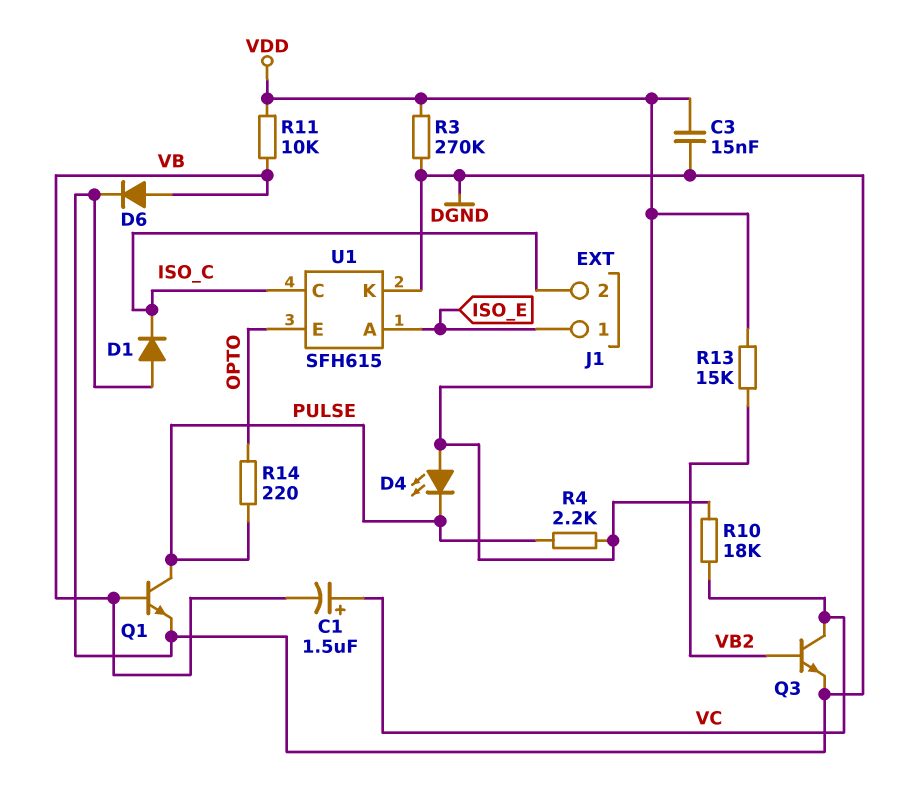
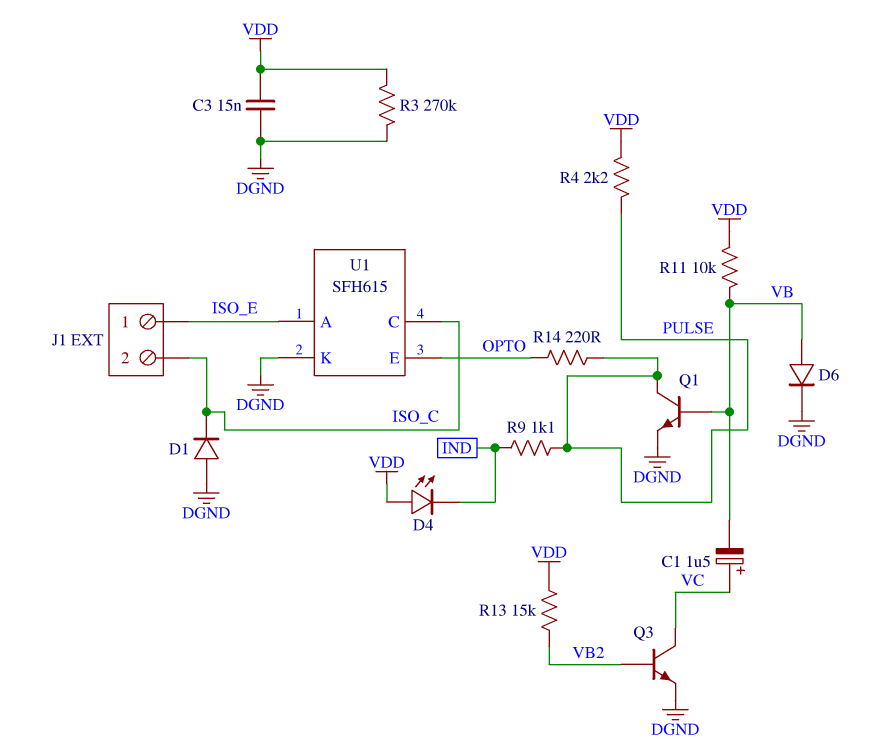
D4: LED (A VDD, K PULSE) -> LED (A VDD, K IND)
R9: none -> 1.1k (IND, PULSE)
R10: 18k (VC, VDD) -> none

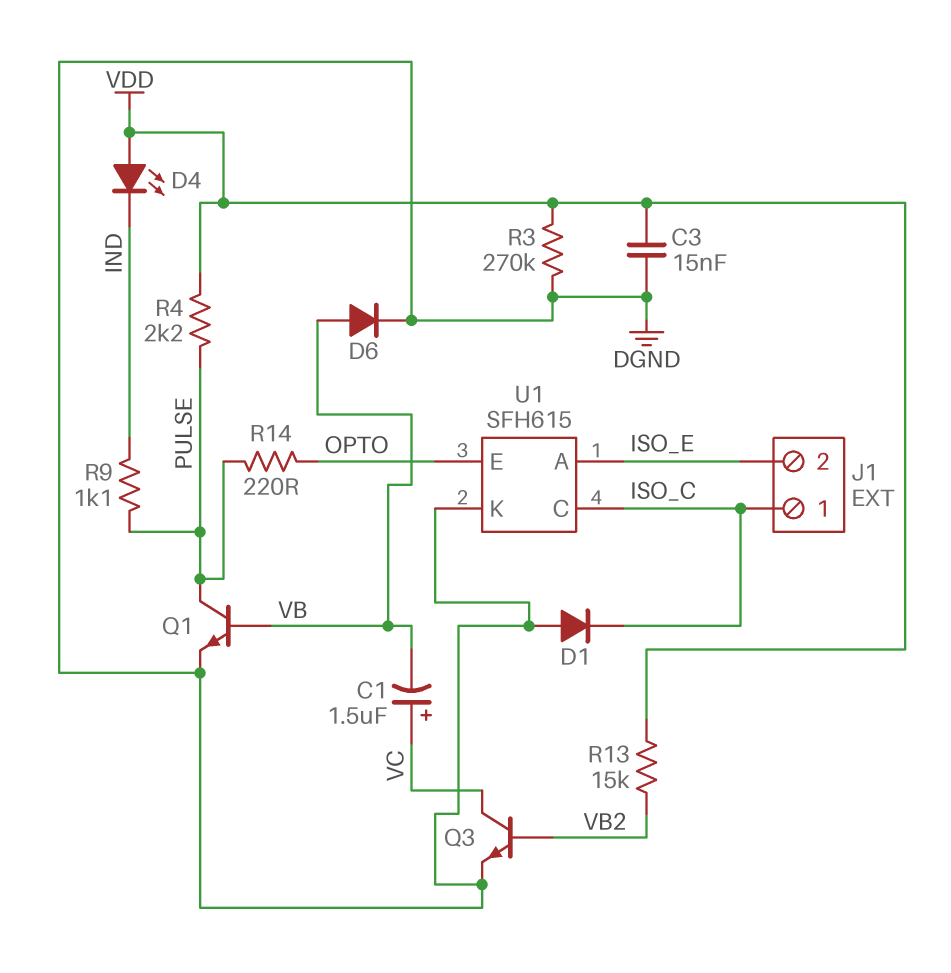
J1 pin 1: ISO_E -> ISO_C
J1 pin 2: ISO_C -> ISO_E
R11: 10k (VB, VDD) -> none

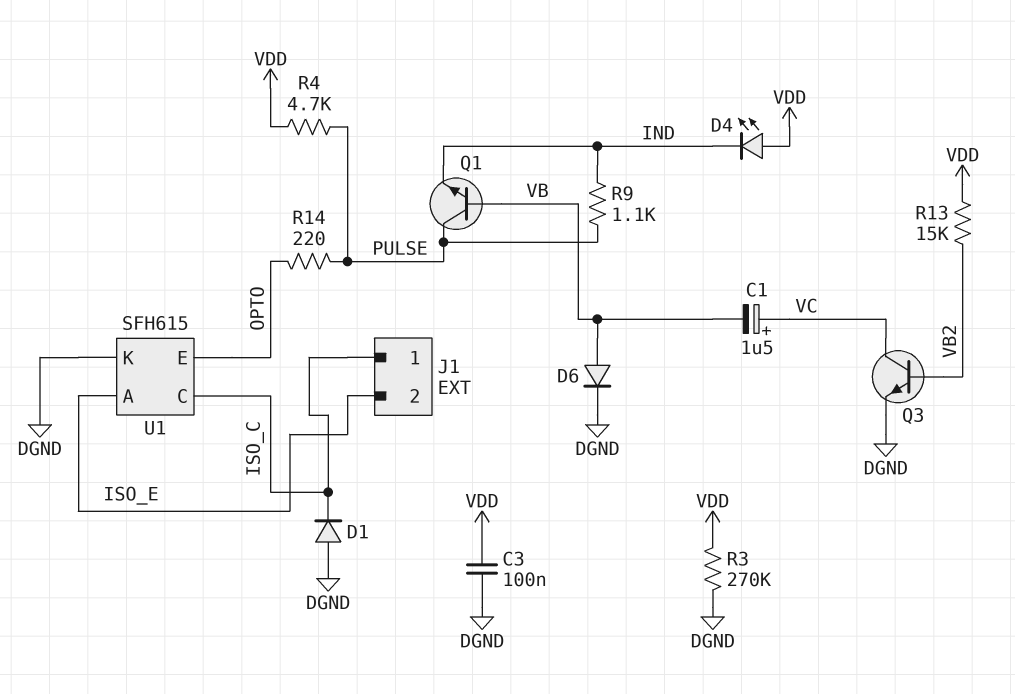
C3: 15nF (DGND, VDD) -> 100nF (DGND, VDD)
Q1: NPN (B VB, C PULSE, E DGND) -> NPN (B VB, C PULSE, E IND)
R4: 2.2k (PULSE, VDD) -> 4.7k (PULSE, VDD)

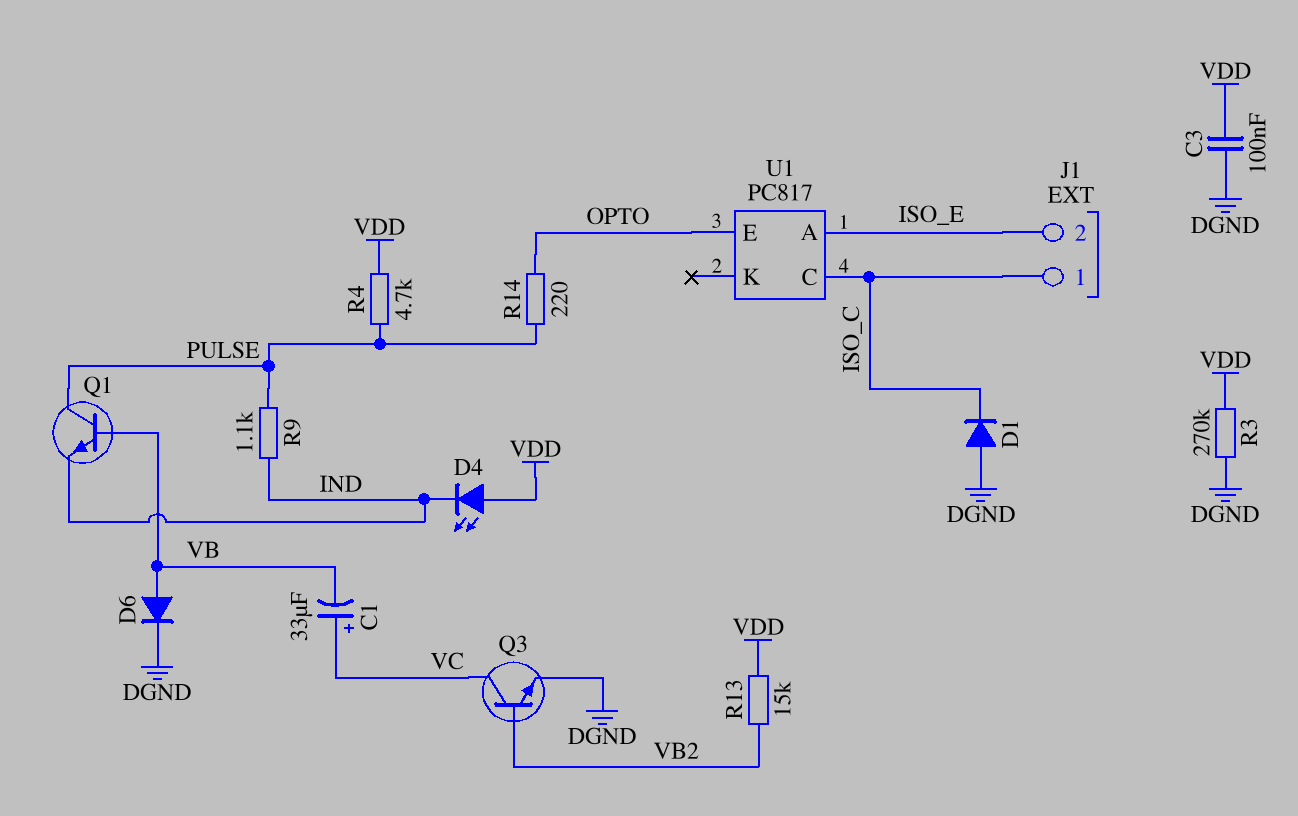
C1: 1.5uF (plus VC, minus VB) -> 33uF (plus VC, minus VB)
U1: SFH615 -> PC817
U1 pin K: DGND -> none

